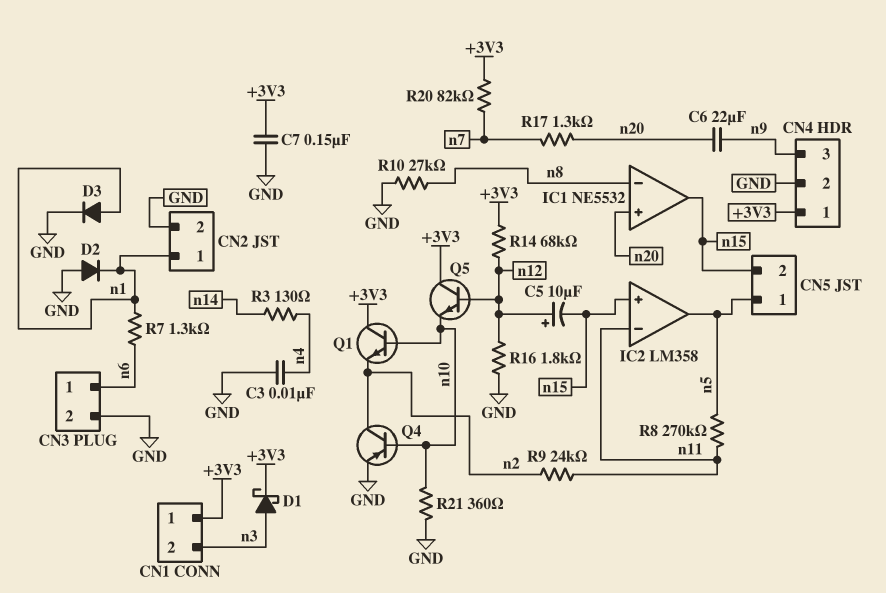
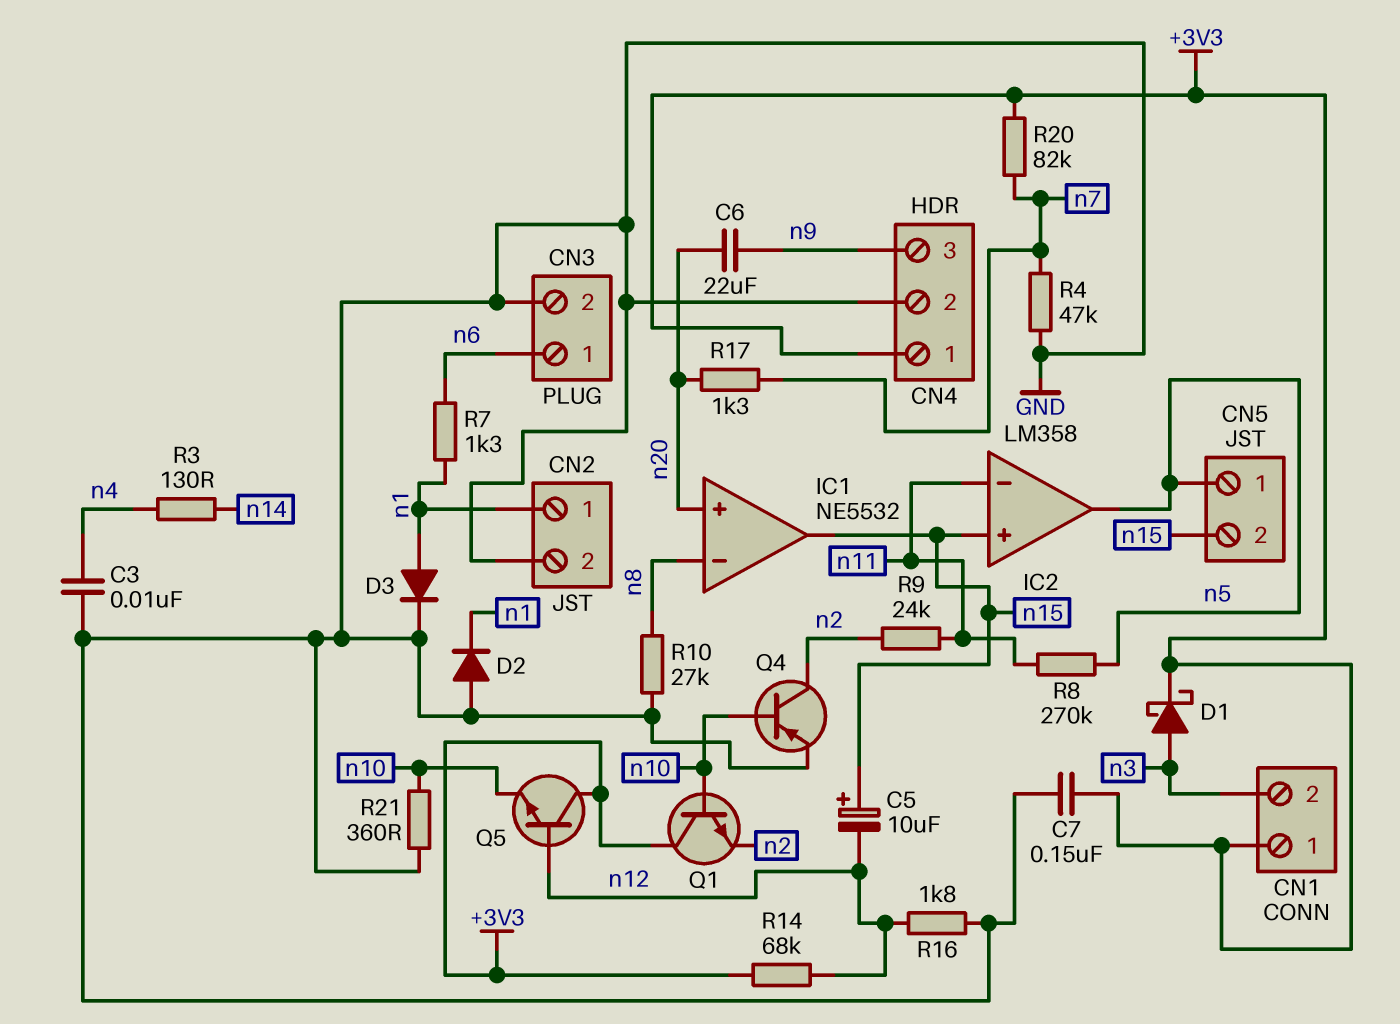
C5: 10uF (plus n12, minus n15) -> 10uF (plus n15, minus n12)
R4: none -> 47k (GND, n7)

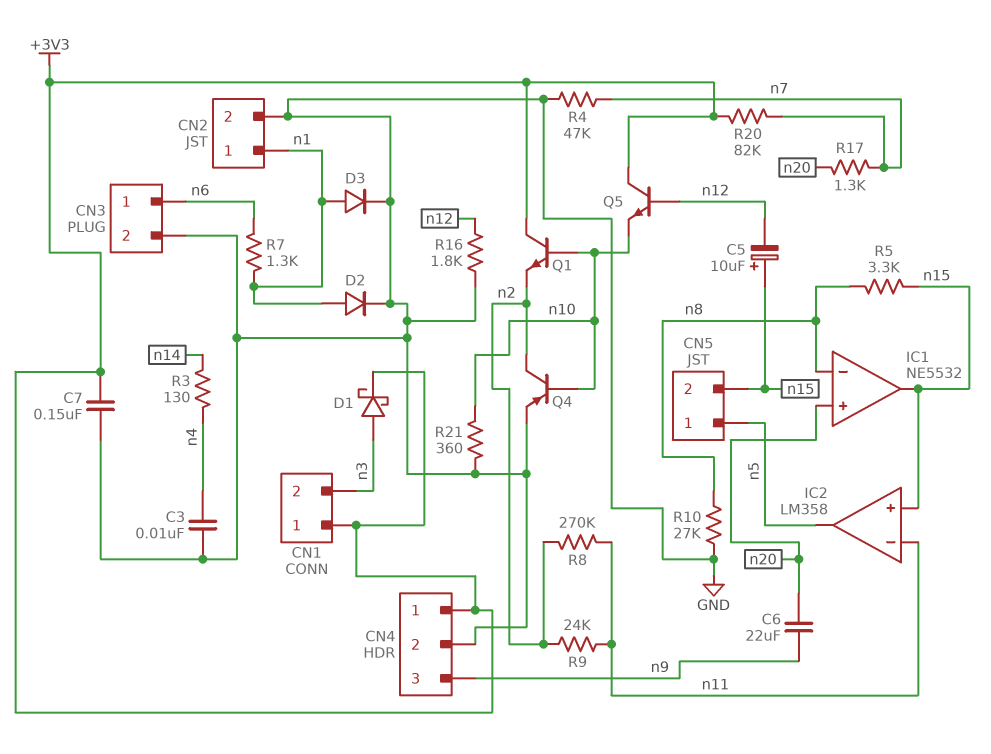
D2: diode (A GND, K n1) -> diode (A n1, K GND)
R5: none -> 3.3k (n8, n15)
R8: 270k (n5, n11) -> 270k (n2, n11)
R14: 68k (+3V3, n12) -> none

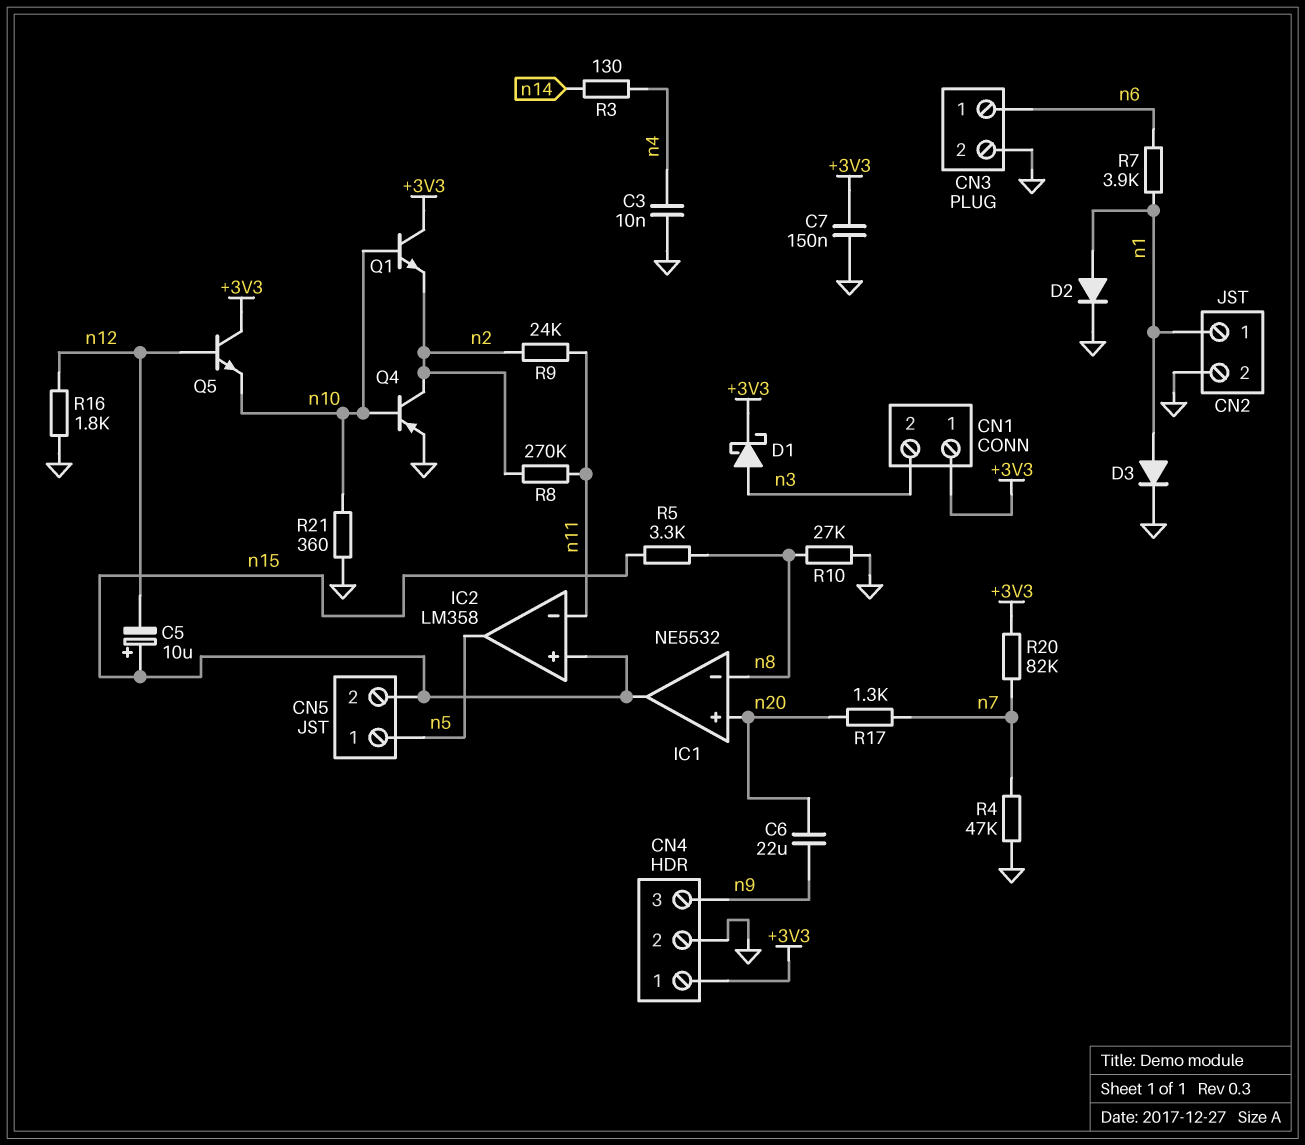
R7: 1.3k (n1, n6) -> 3.9k (n1, n6)

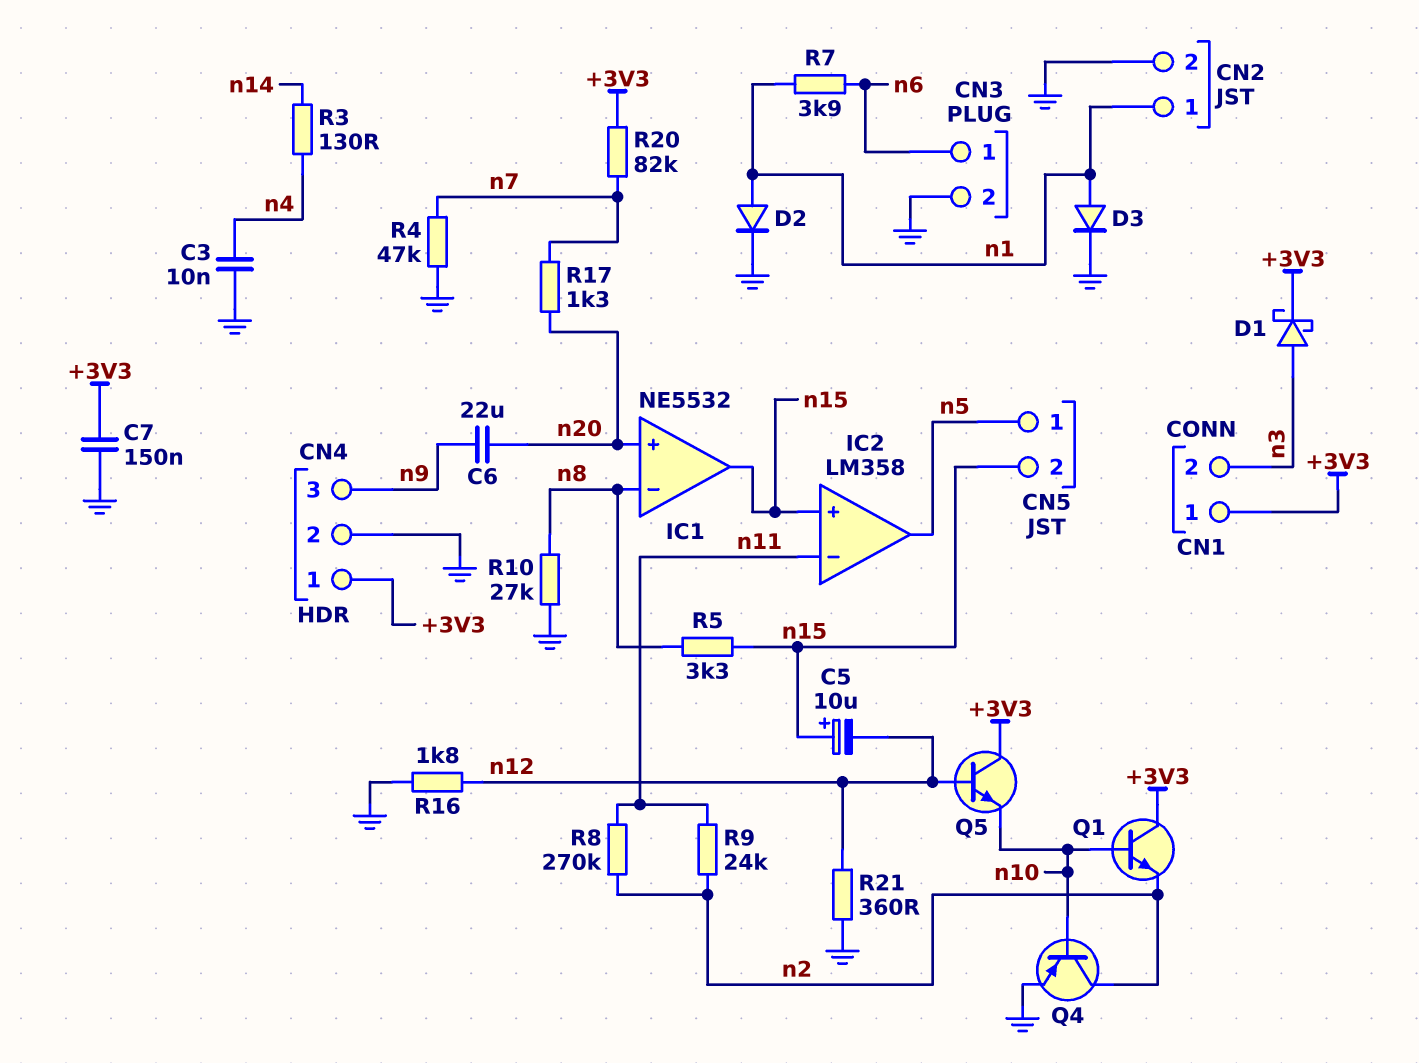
R21: 360 (GND, n10) -> 360 (GND, n12)

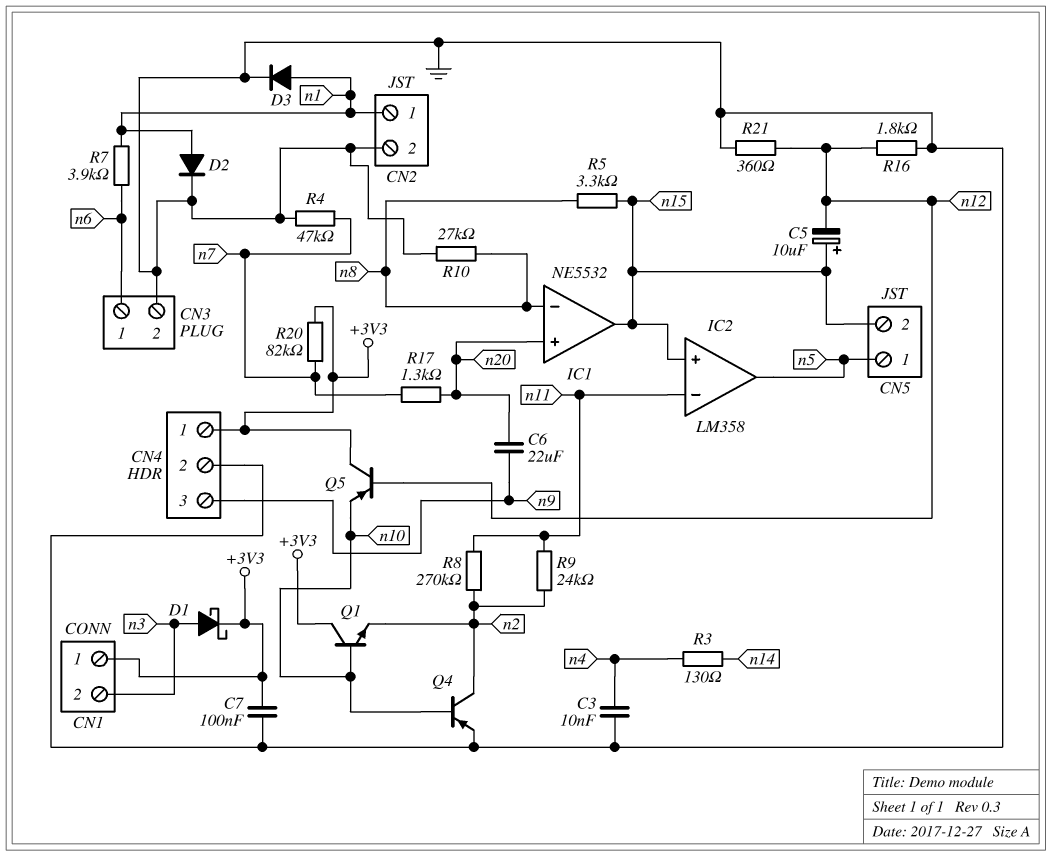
C7: 150nF (+3V3, GND) -> 100nF (+3V3, GND)
Q5: NPN (B n12, C +3V3, E n10) -> PNP (B n12, C +3V3, E n10)

